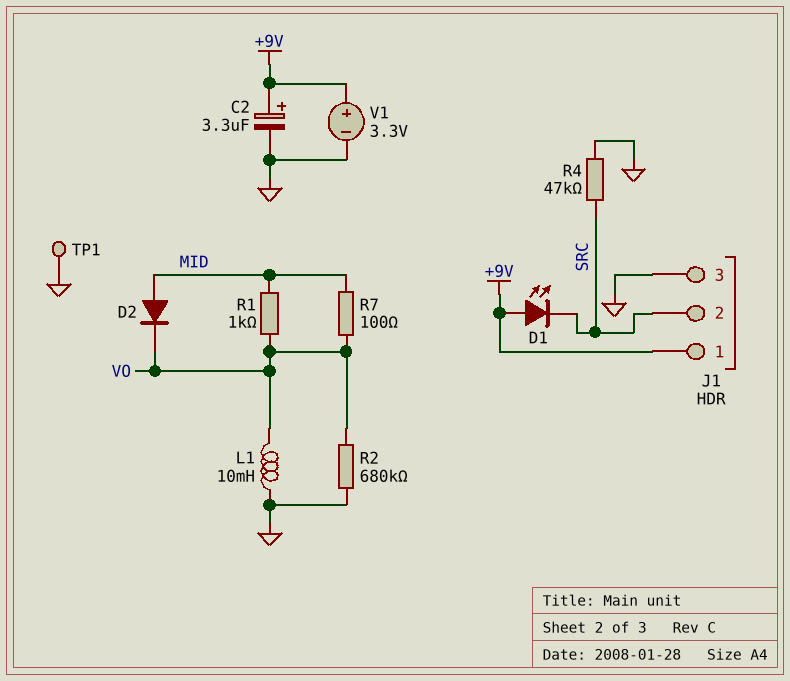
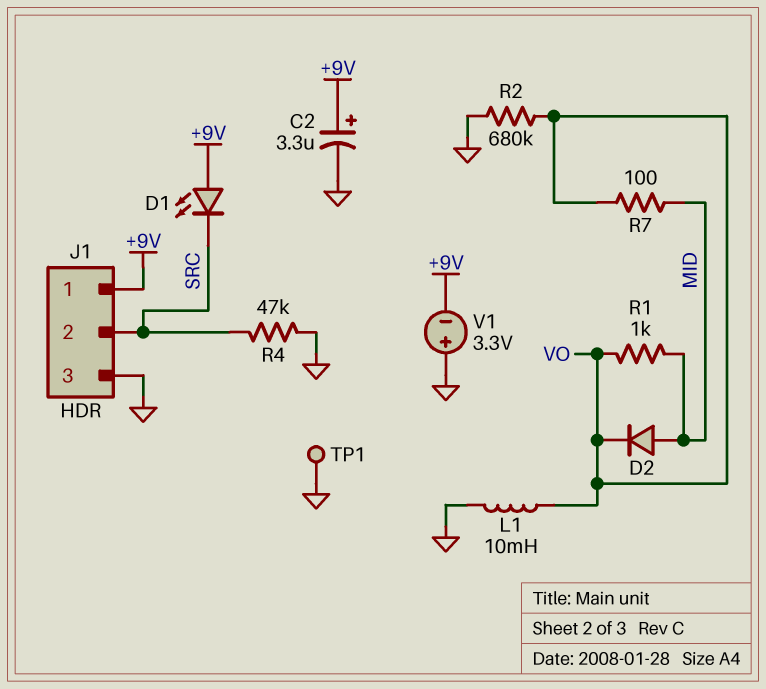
V1: 3.3V (plus +9V, minus GND) -> 3.3V (plus GND, minus +9V)

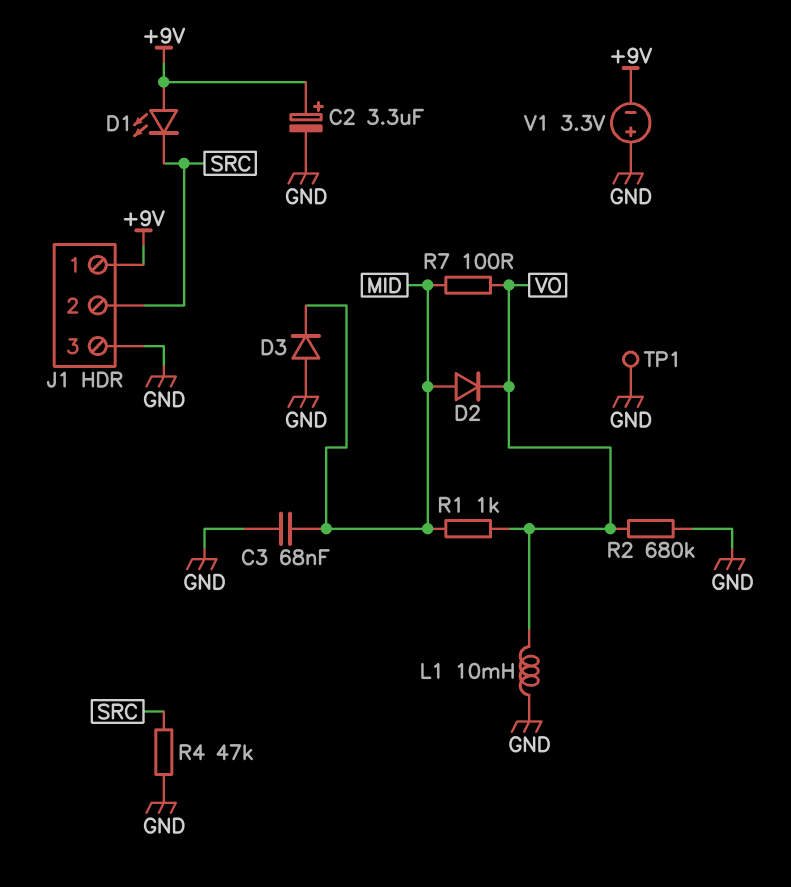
C3: none -> 68nF (GND, MID)
D3: none -> diode (A GND, K MID)

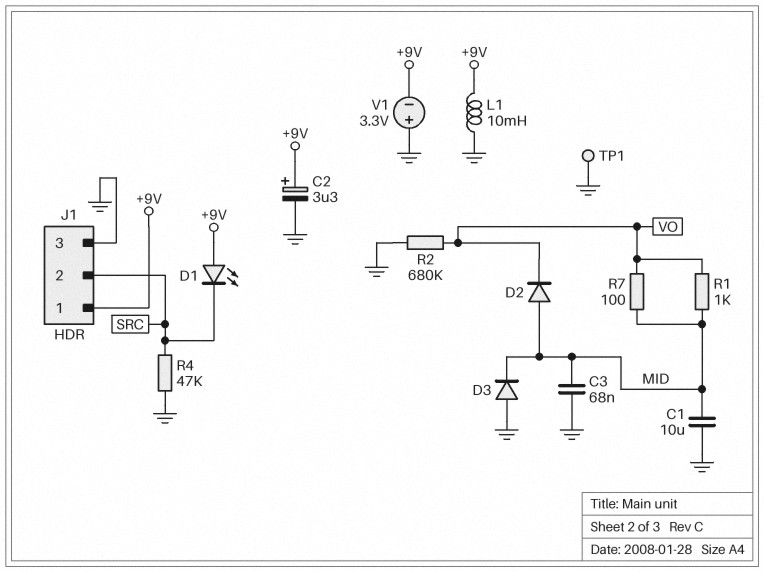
C1: none -> 10uF (GND, MID)
L1: 10mH (GND, VO) -> 10mH (+9V, GND)

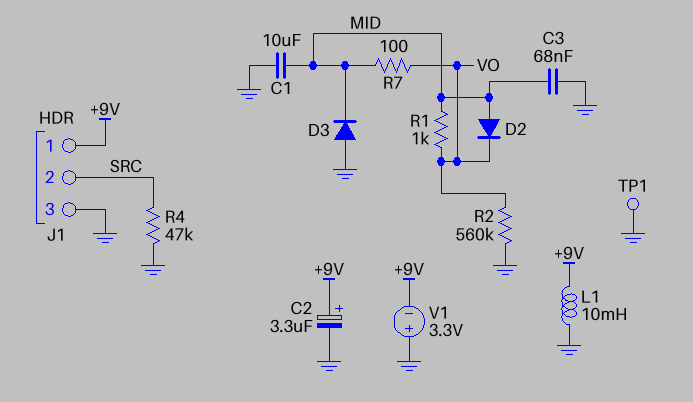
D1: LED (A +9V, K SRC) -> none
R2: 680k (GND, VO) -> 560k (GND, VO)

